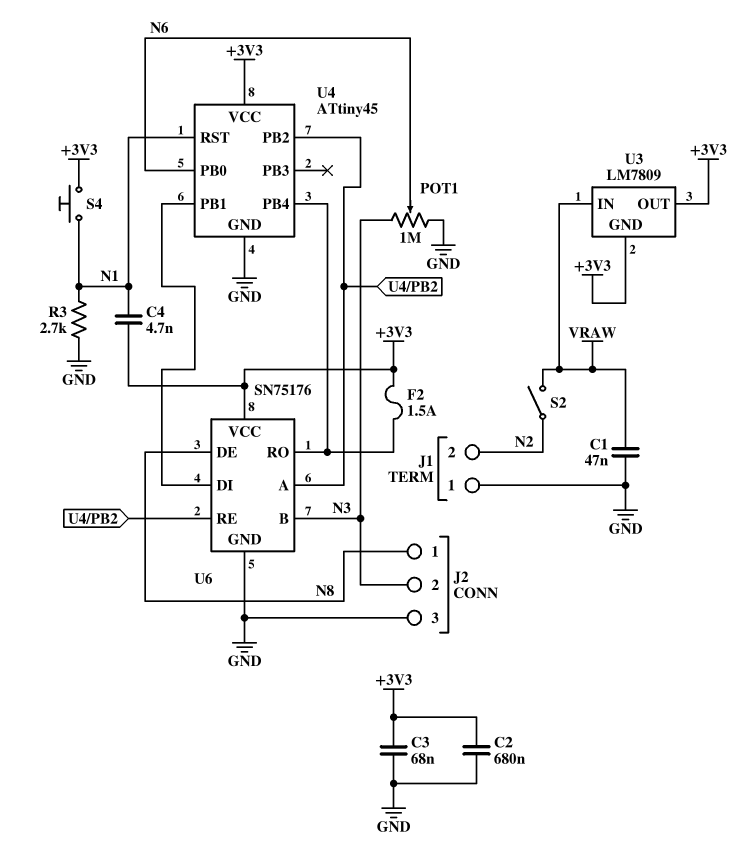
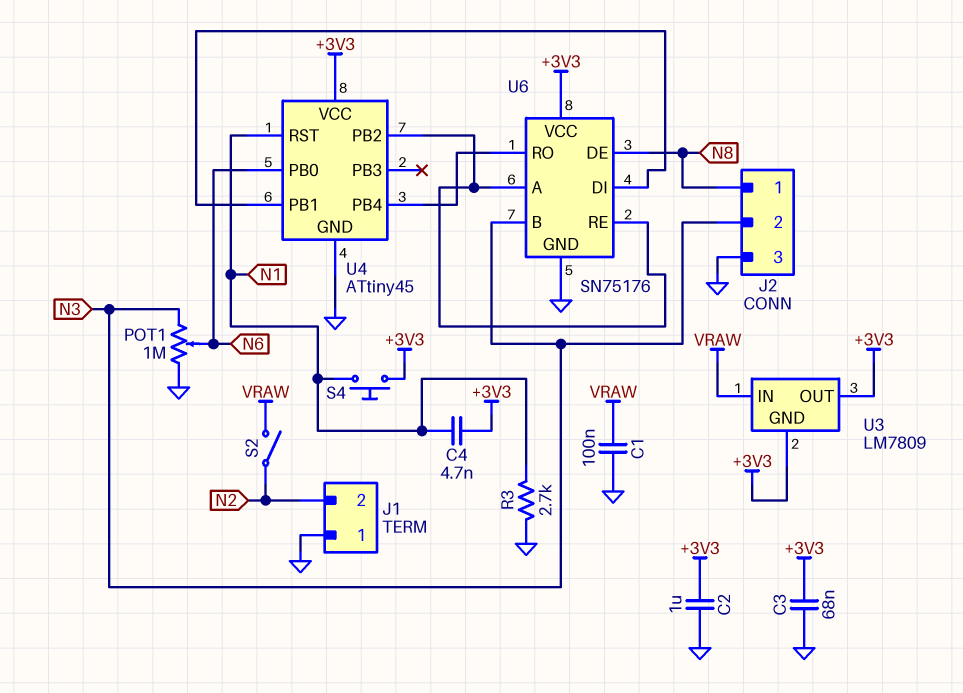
C1: 47nF (GND, VRAW) -> 100nF (GND, VRAW)
C2: 680nF (+3V3, GND) -> 1uF (+3V3, GND)
F2: 1.5A (+3V3, U4/PB4) -> none

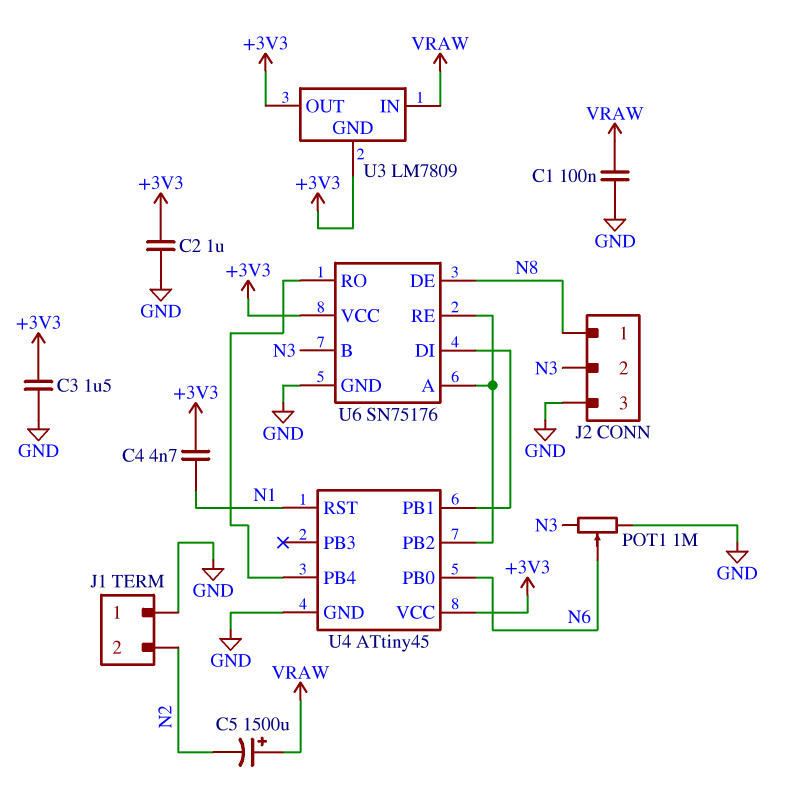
C3: 68nF (+3V3, GND) -> 1.5uF (+3V3, GND)
C5: none -> 1500uF (plus VRAW, minus N2)
R3: 2.7k (GND, N1) -> none
S2: switch (N2, VRAW) -> none
S4: button (+3V3, N1) -> none

